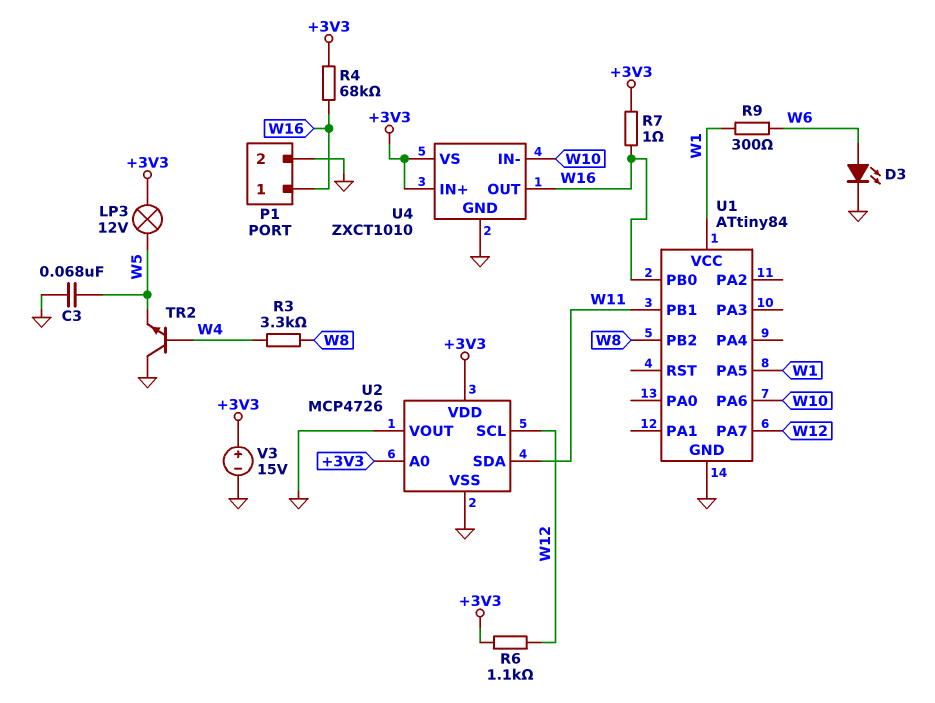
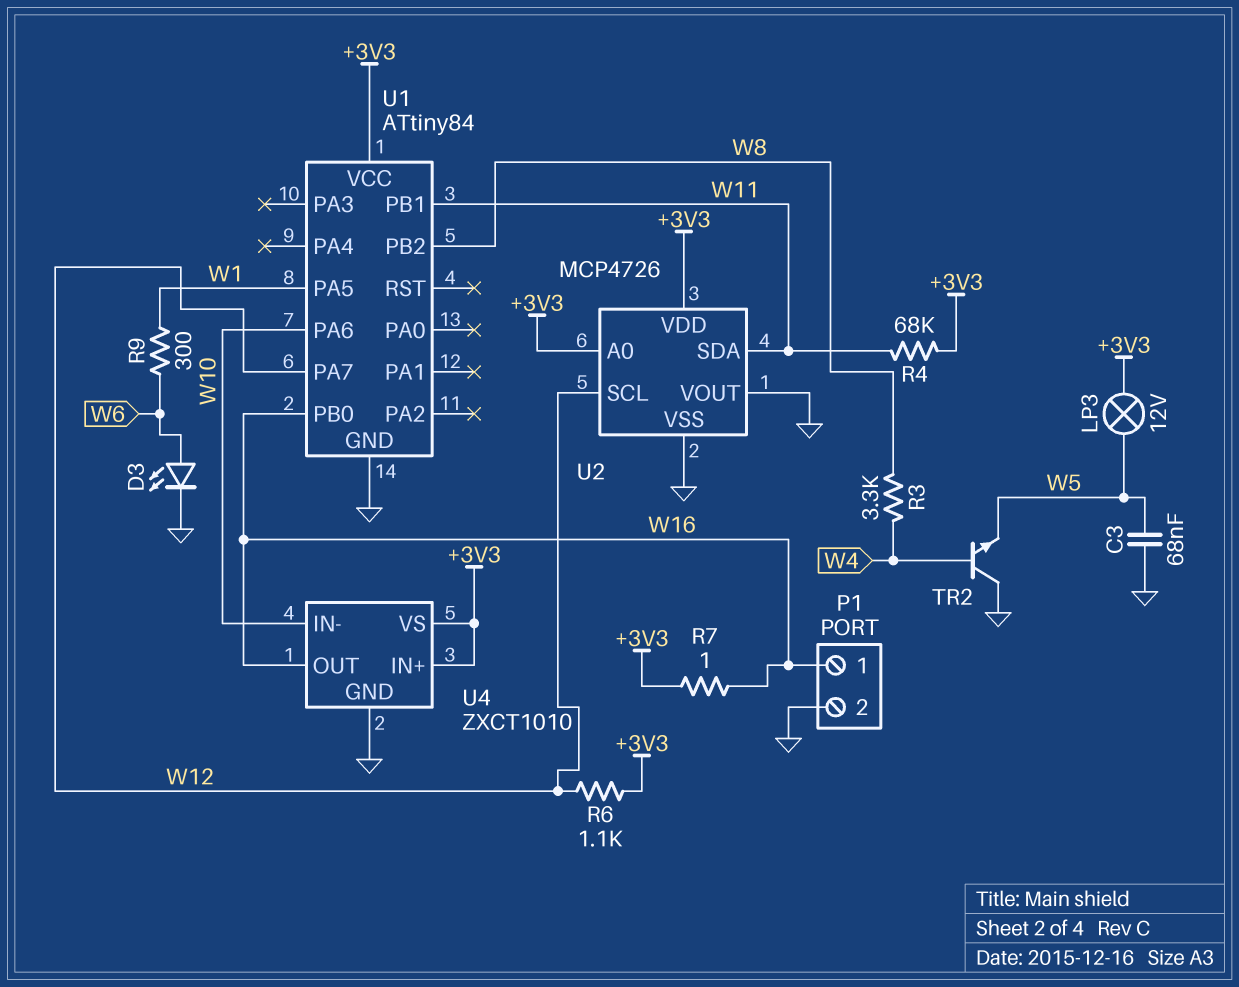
R4: 68k (+3V3, W16) -> 68k (+3V3, W11)
U1 pin VCC: W1 -> +3V3
V3: 15V (plus +3V3, minus GND) -> none

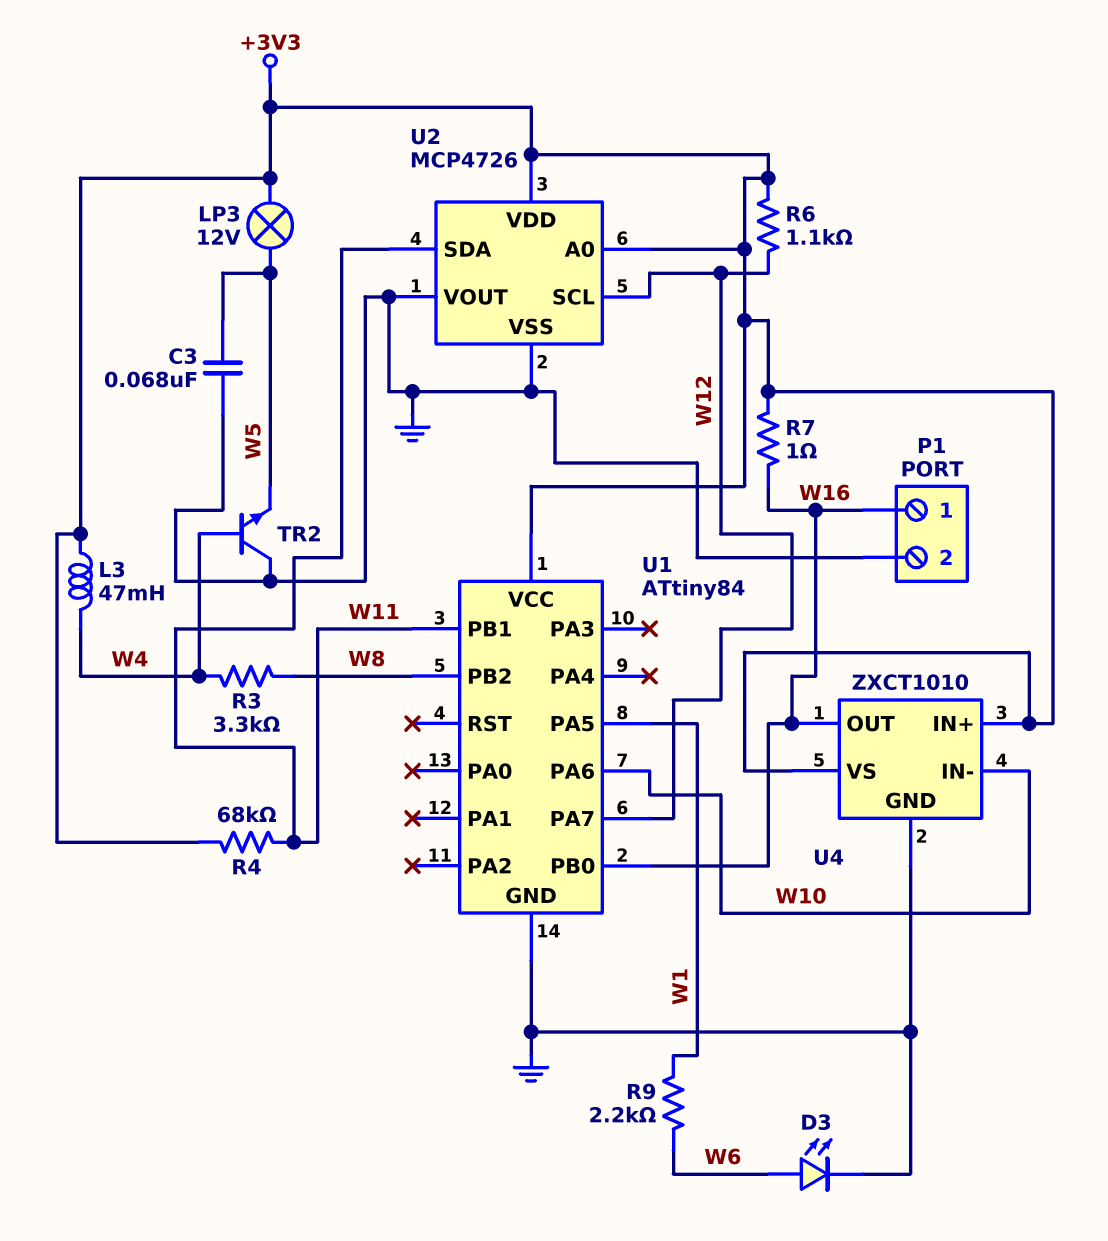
L3: none -> 47mH (+3V3, W4)
R9: 300 (W1, W6) -> 2.2k (W1, W6)

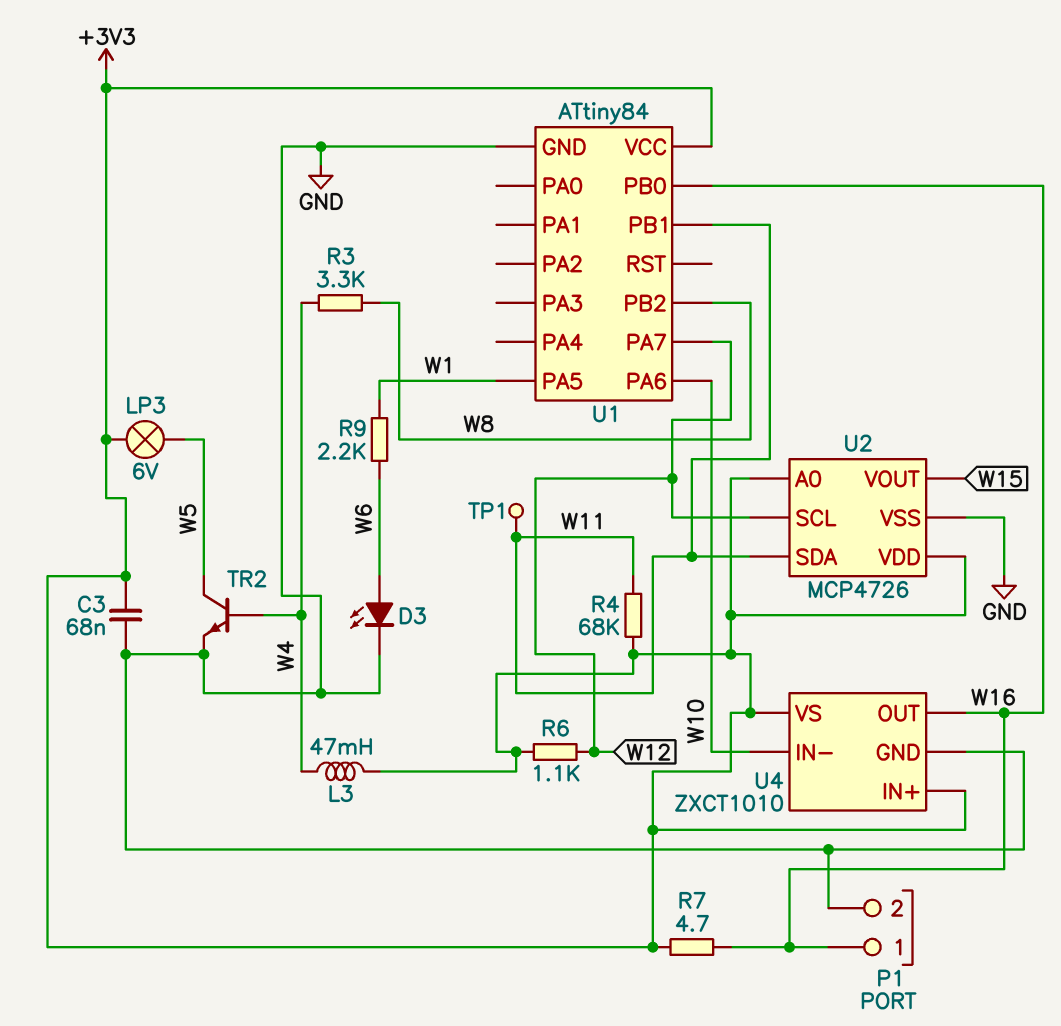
C3: 68nF (GND, W5) -> 68nF (+3V3, GND)
LP3: lamp 12V (+3V3, W5) -> lamp 6V (+3V3, W5)
R7: 1 (+3V3, W16) -> 4.7 (+3V3, W16)
TP1: none -> test point (W11)
TR2: NPN (B W4, C GND, E W5) -> NPN (B W4, C W5, E GND)
U2 pin VOUT: GND -> W15

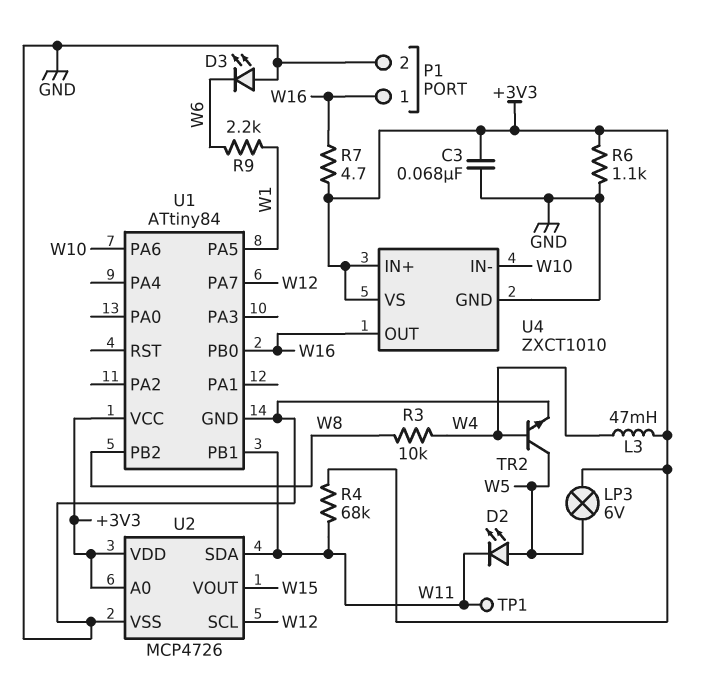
D2: none -> LED (A W5, K W11)
D3: LED (A W6, K GND) -> LED (A GND, K W6)
R3: 3.3k (W4, W8) -> 10k (W4, W8)
R6: 1.1k (+3V3, W12) -> 1.1k (+3V3, GND)

